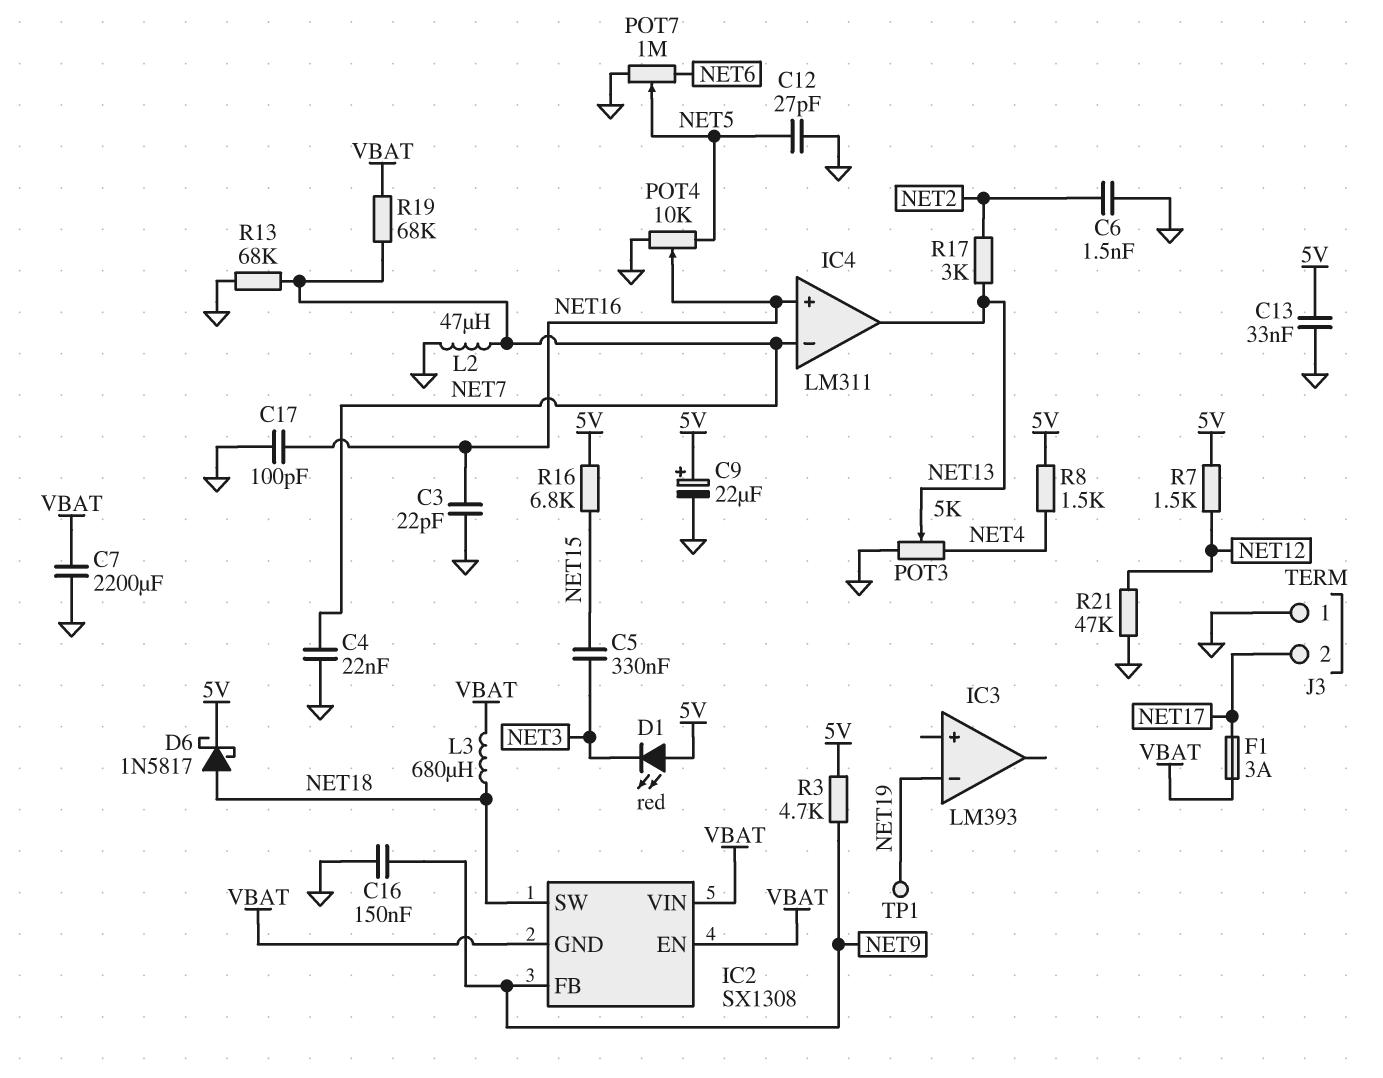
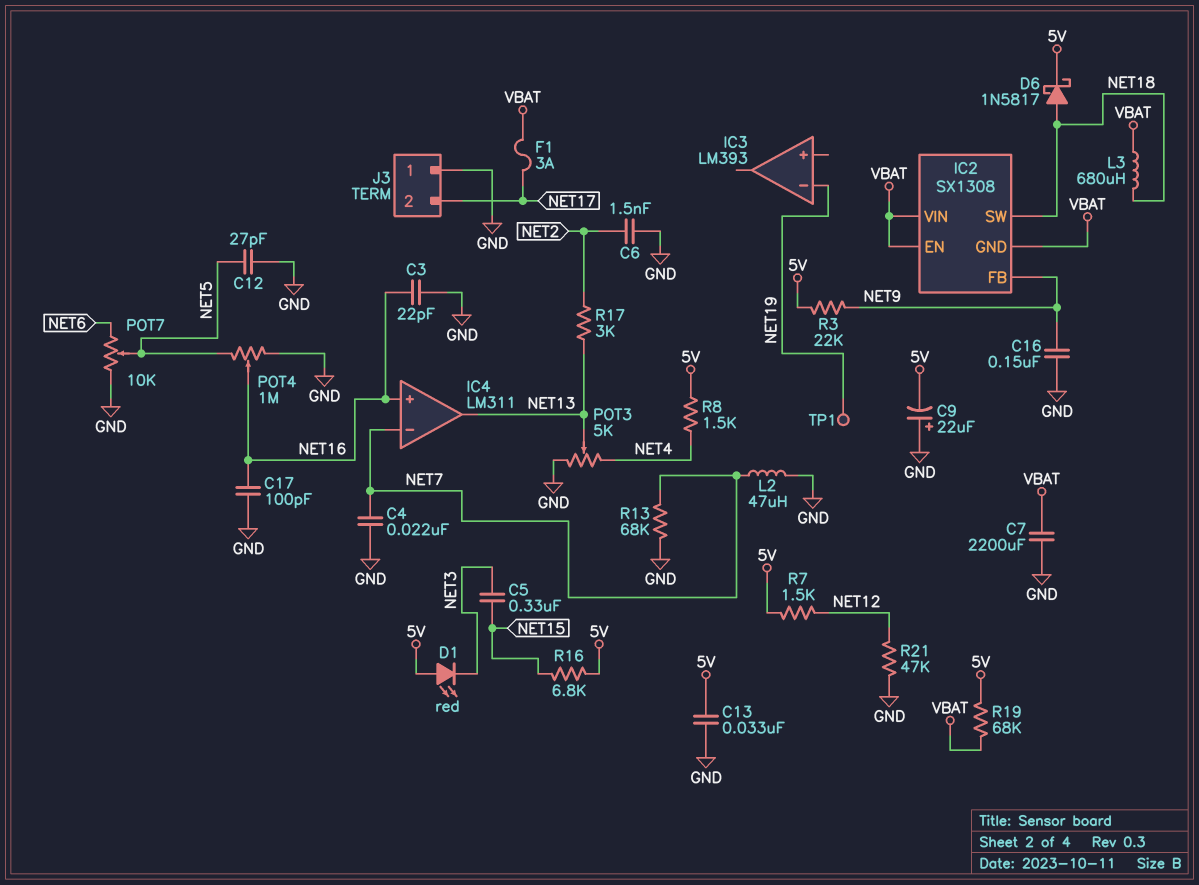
C9: 22uF (plus 5V, minus GND) -> 22uF (plus GND, minus 5V)
POT4: 10k (GND, NET5, wiper NET16) -> 1M (GND, NET5, wiper NET16)
POT7: 1M (GND, NET6, wiper NET5) -> 10k (GND, NET6, wiper NET5)
R3: 4.7k (5V, NET9) -> 22k (5V, NET9)
R19: 68k (NET7, VBAT) -> 68k (5V, VBAT)

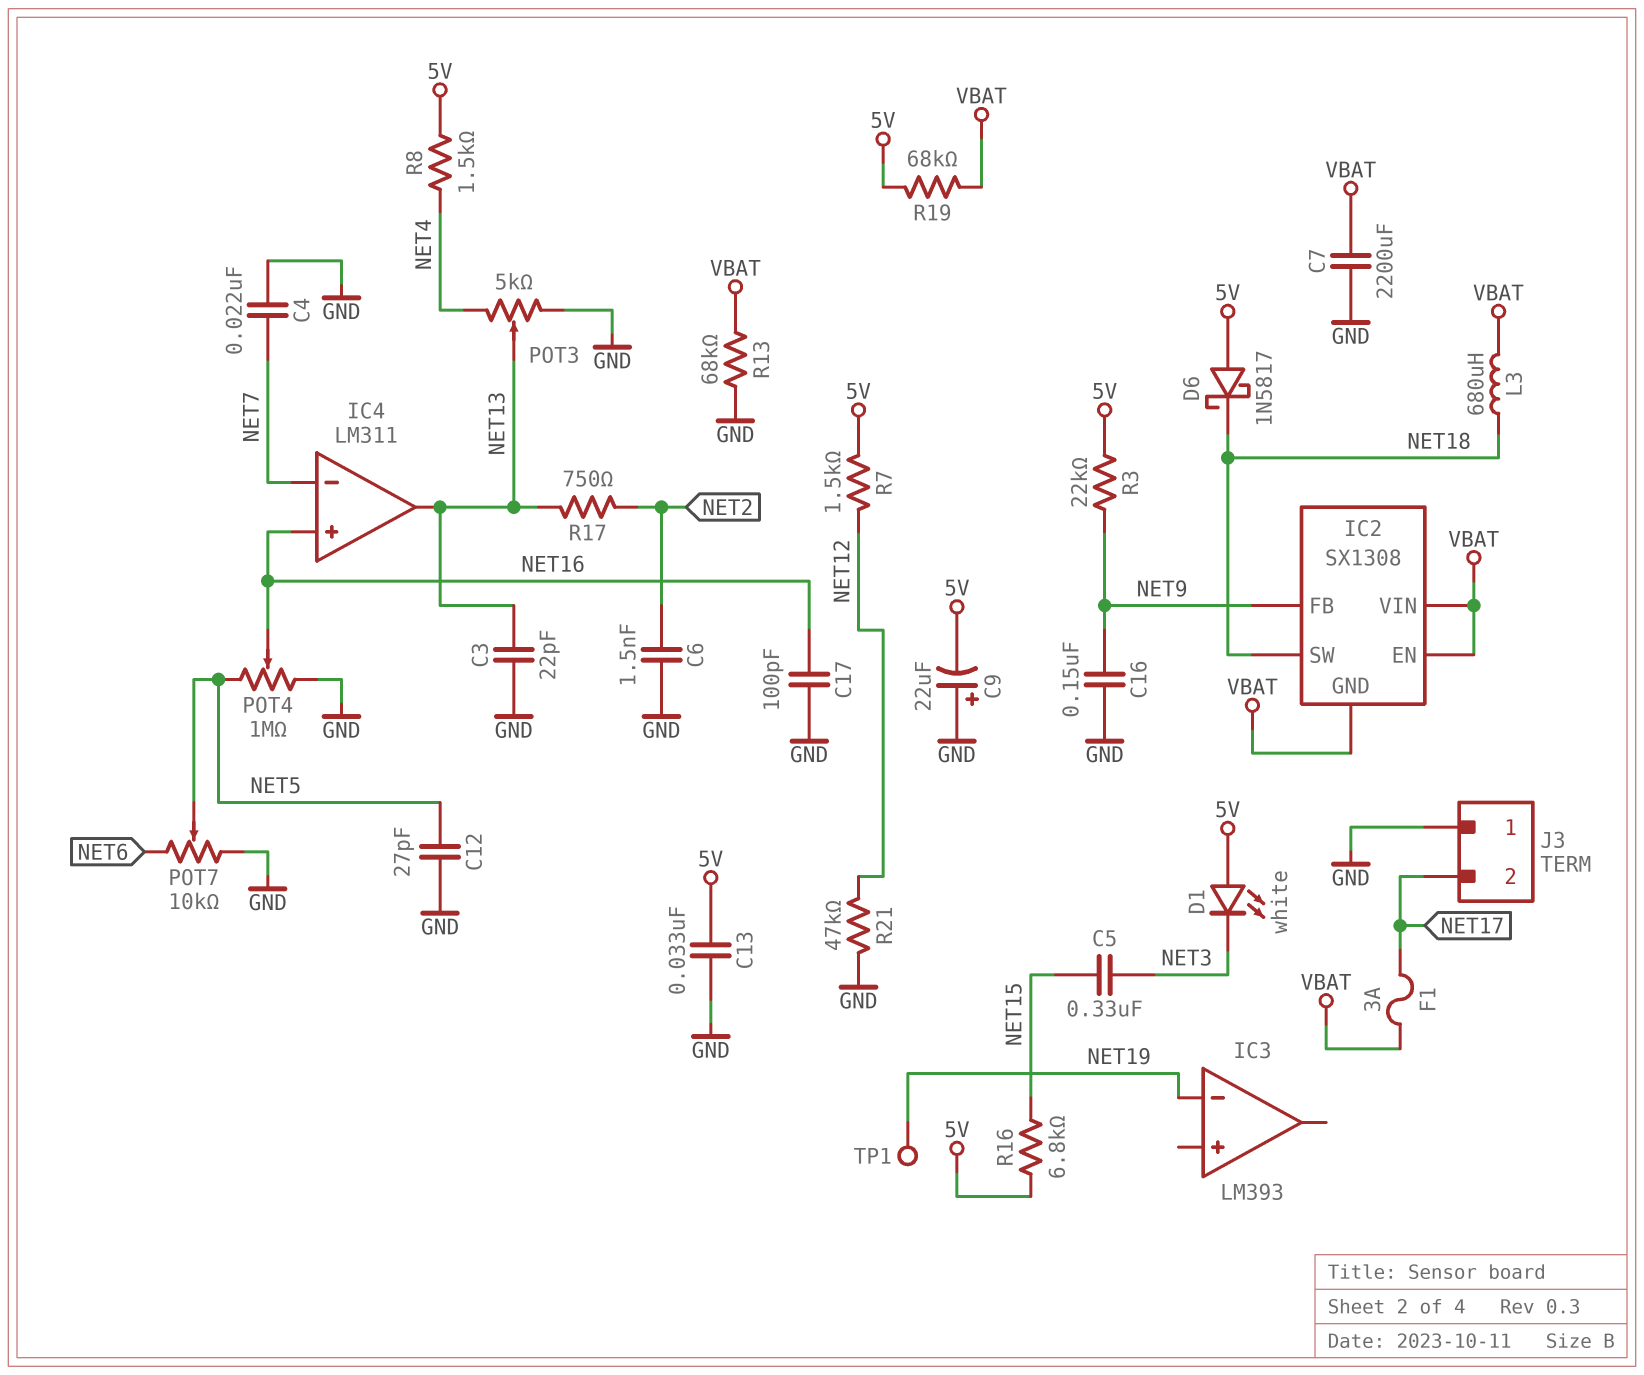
C3: 22pF (GND, NET16) -> 22pF (GND, NET13)
D1: LED red (A 5V, K NET3) -> LED white (A 5V, K NET3)
D6: schottky 1N5817 (A NET18, K 5V) -> schottky 1N5817 (A 5V, K NET18)
L2: 47uH (GND, NET7) -> none
R13: 68k (GND, NET7) -> 68k (GND, VBAT)
R17: 3k (NET2, NET13) -> 750 (NET2, NET13)

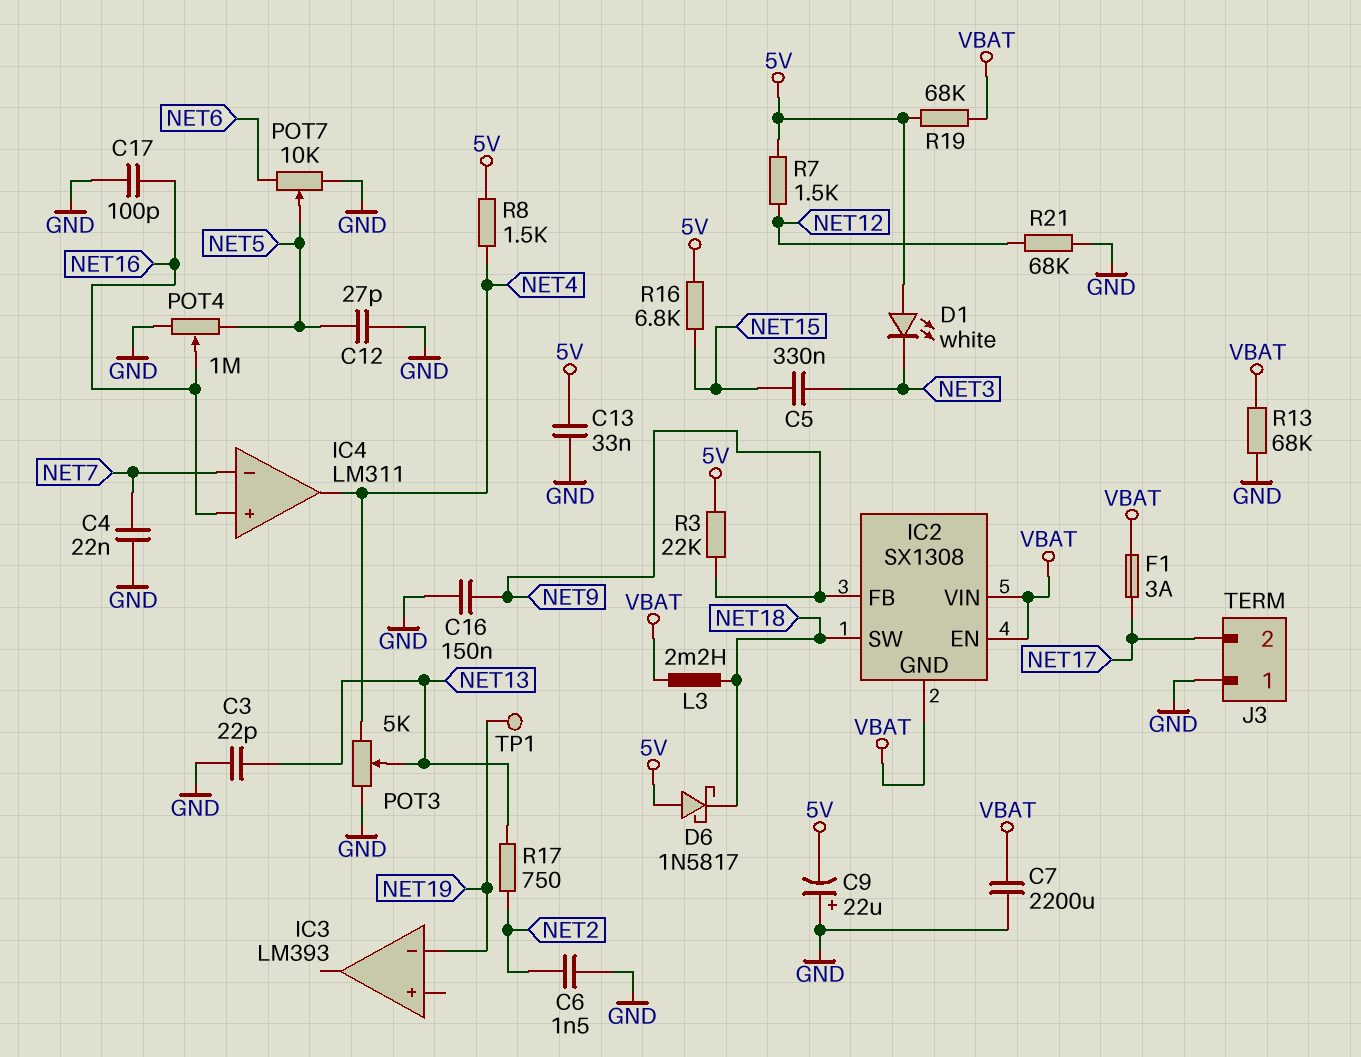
IC4 pin out: NET13 -> NET4
L3: 680uH (NET18, VBAT) -> 2.2mH (NET18, VBAT)
R21: 47k (GND, NET12) -> 68k (GND, NET12)

